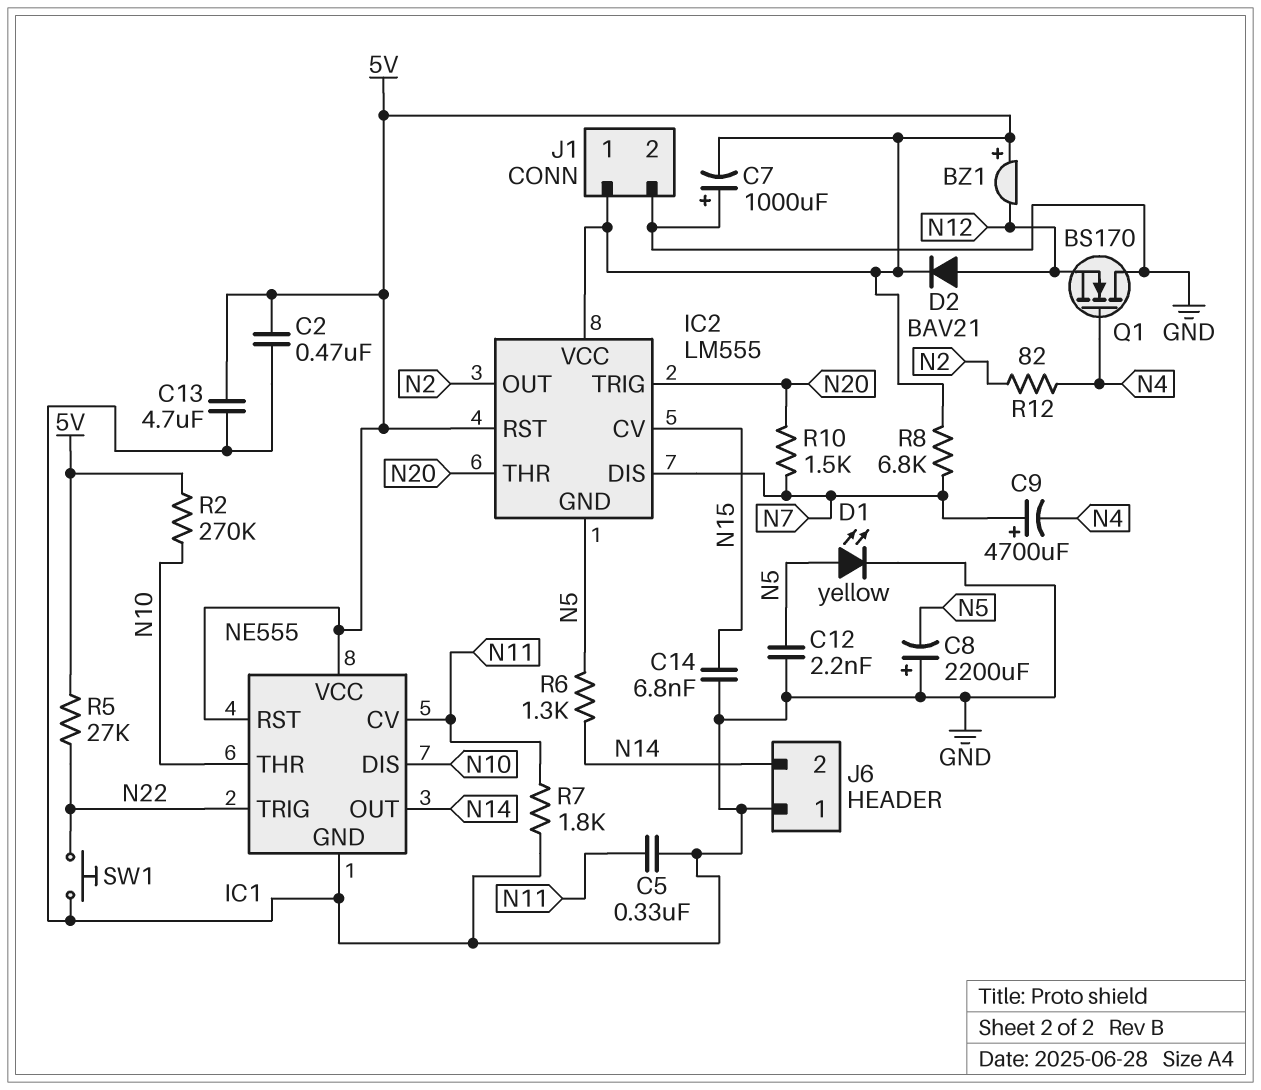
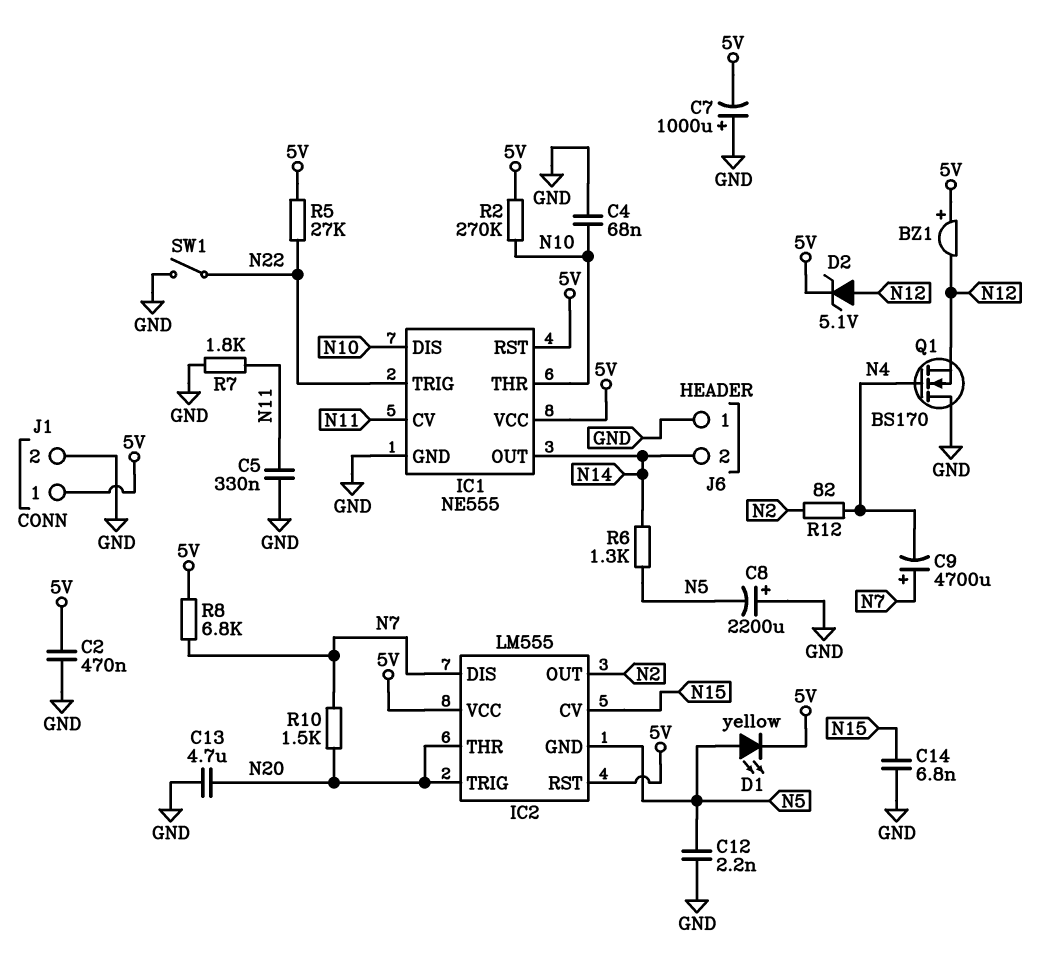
C4: none -> 68nF (GND, N10)
C13: 4.7uF (5V, GND) -> 4.7uF (GND, N20)
D1: LED yellow (A N5, K GND) -> LED yellow (A N5, K 5V)
D2: diode BAV21 (A N12, K 5V) -> zener 5.1V (A N12, K 5V)
SW1: button (GND, N22) -> switch (GND, N22)

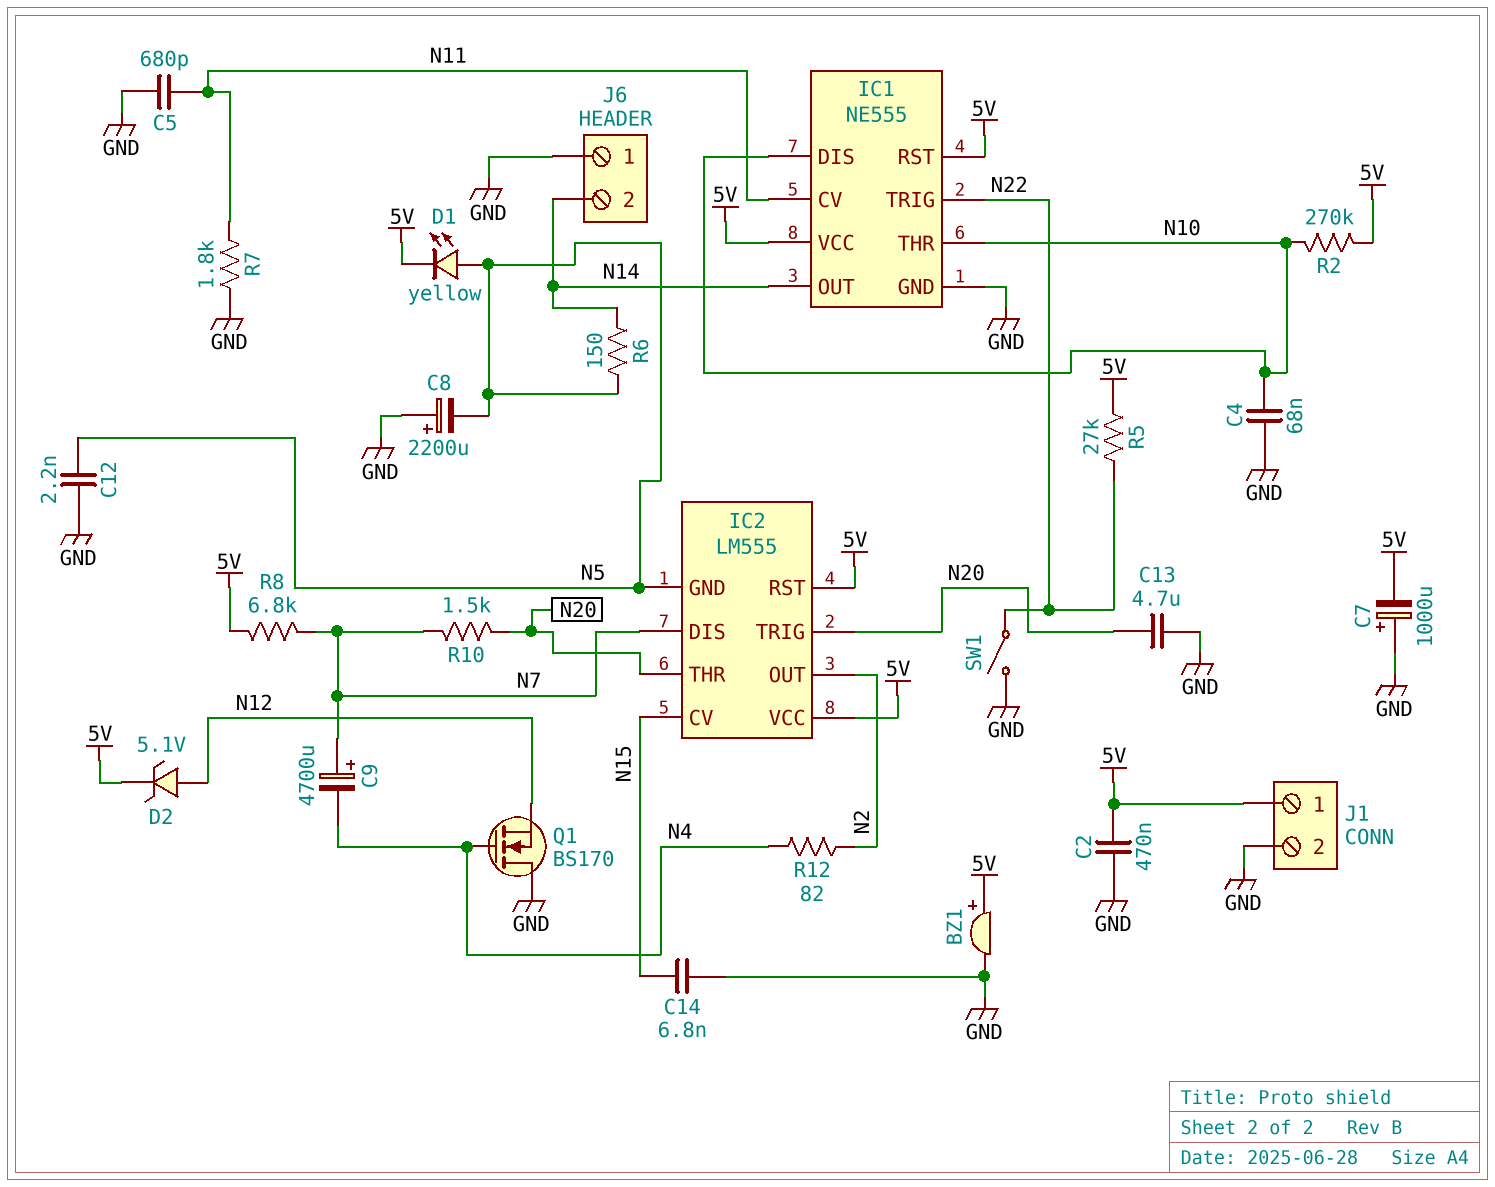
BZ1: buzzer (plus 5V, minus N12) -> buzzer (plus 5V, minus GND)
C5: 330nF (GND, N11) -> 680pF (GND, N11)
R6: 1.3k (N5, N14) -> 150 (N5, N14)

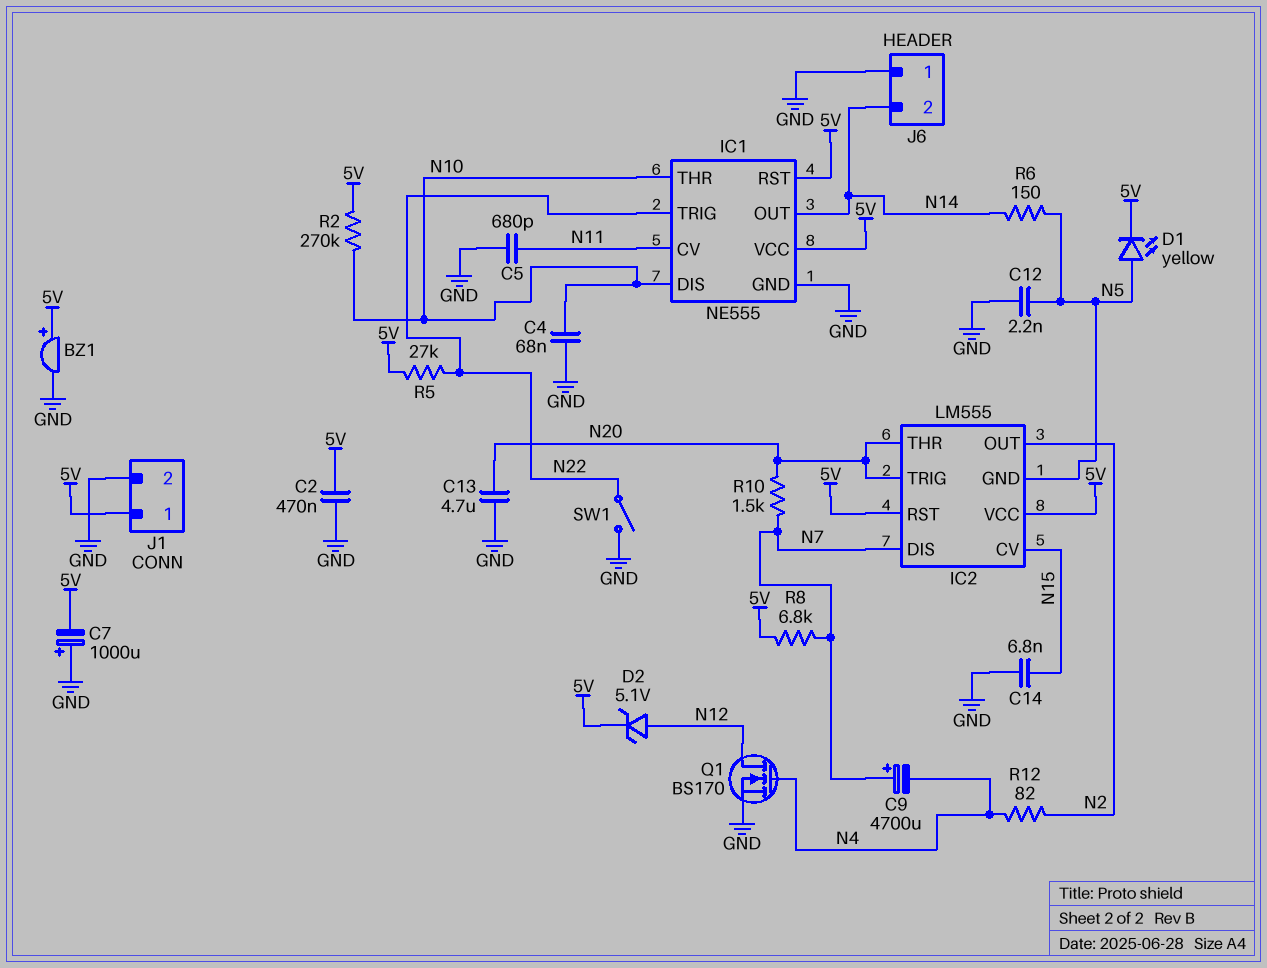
C8: 2200uF (plus GND, minus N5) -> none
Q1: NMOS BS170 (G N4, D GND, S N12) -> NMOS BS170 (G N4, D N12, S GND)
R7: 1.8k (GND, N11) -> none

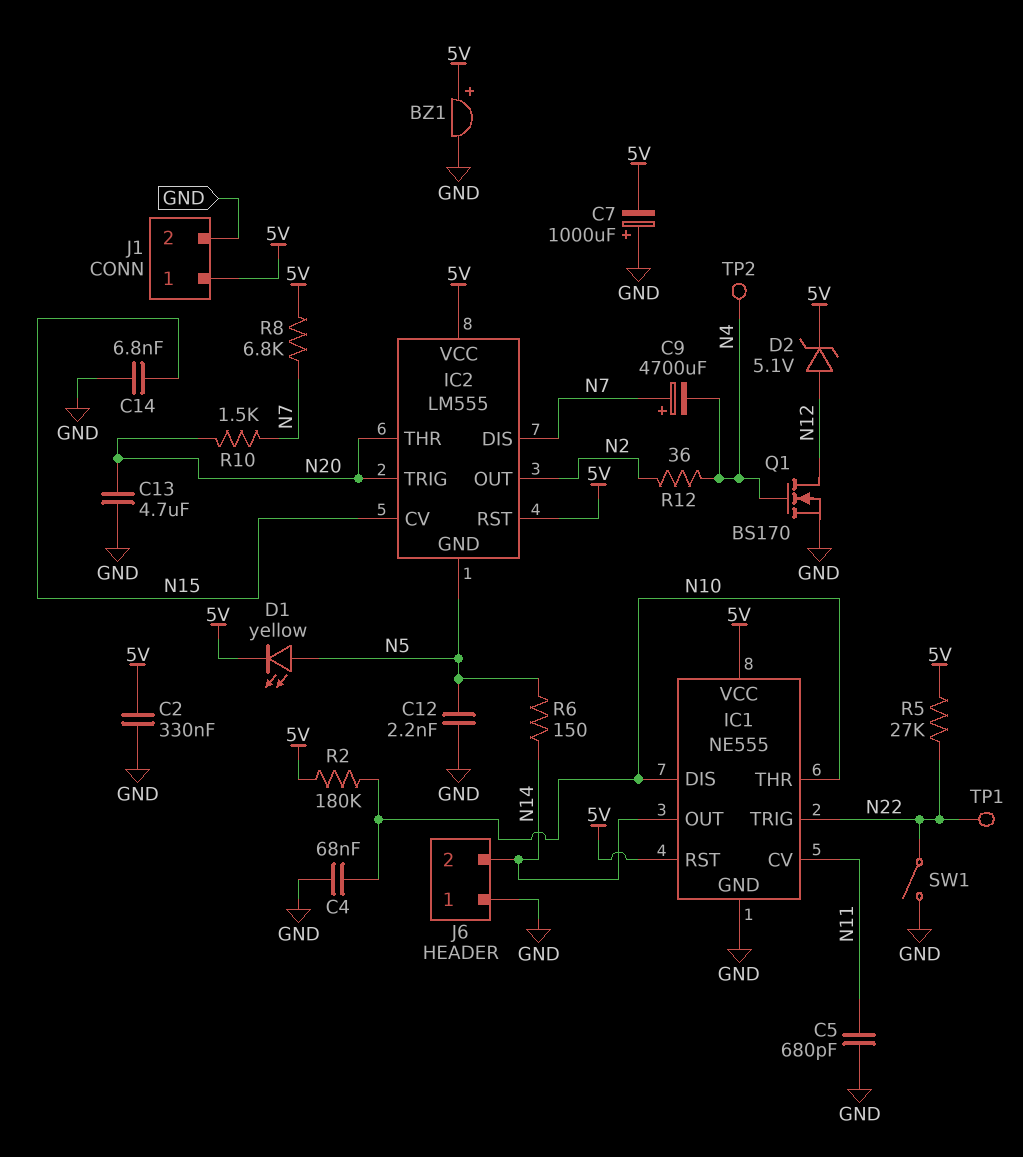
C2: 470nF (5V, GND) -> 330nF (5V, GND)
R2: 270k (5V, N10) -> 180k (5V, N10)
R12: 82 (N2, N4) -> 36 (N2, N4)
TP1: none -> test point (N22)
TP2: none -> test point (N4)

